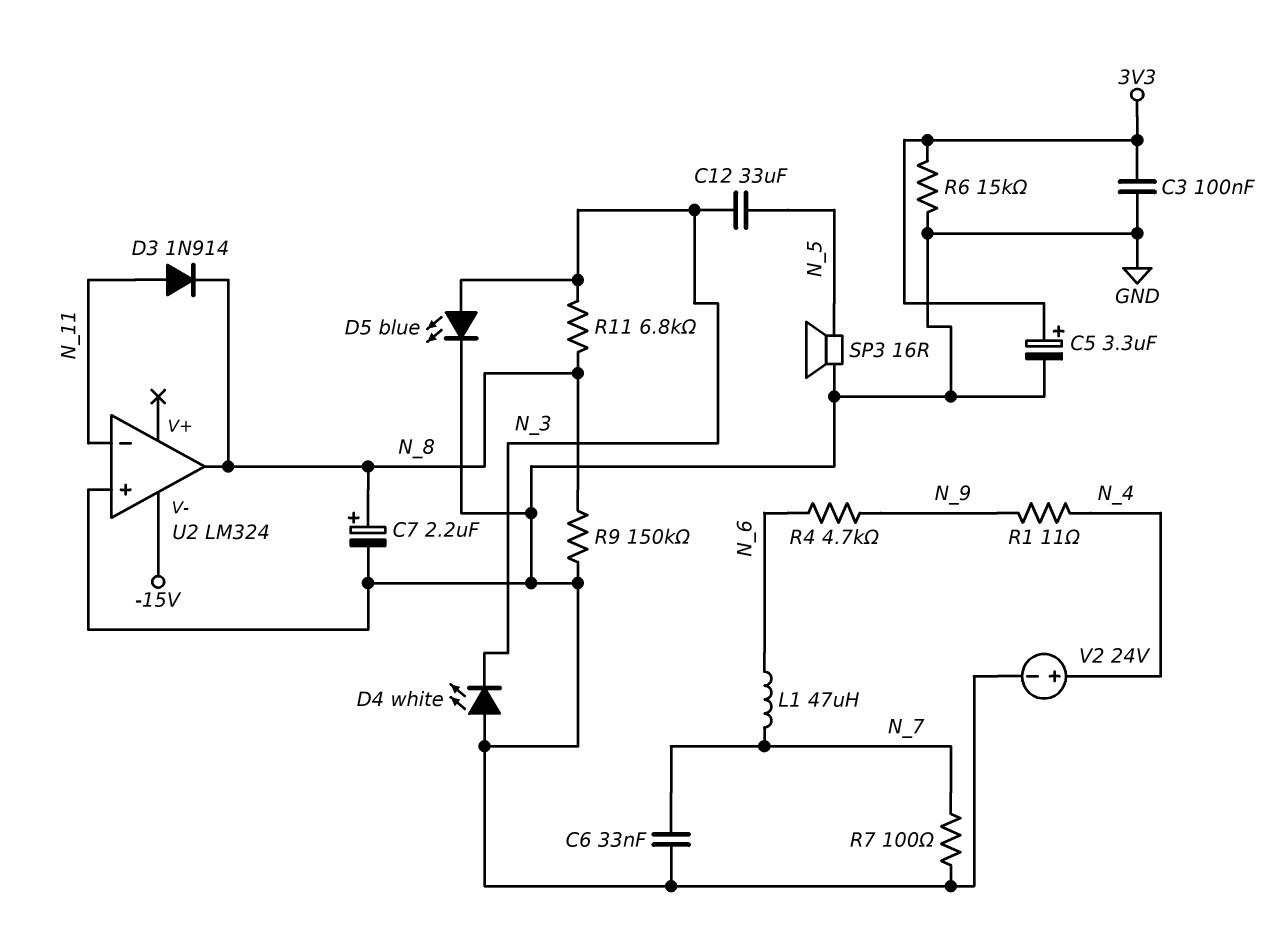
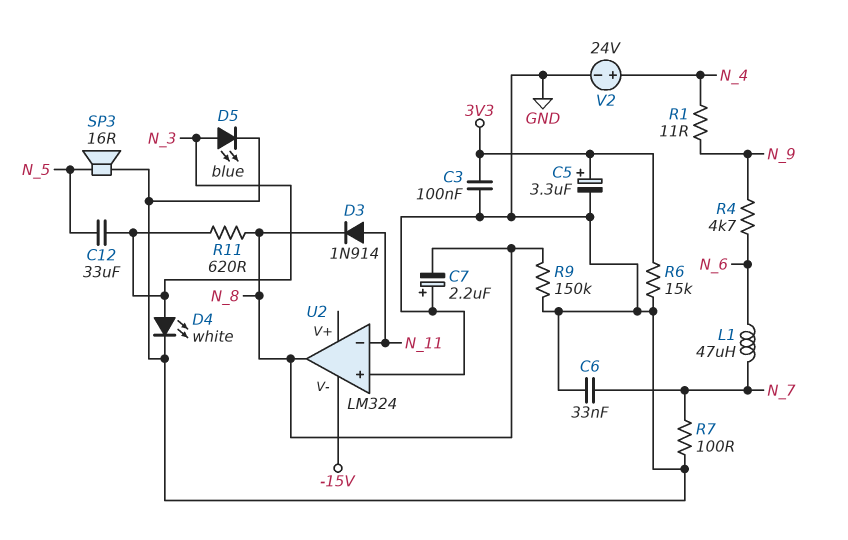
C7: 2.2uF (plus N_8, minus GND) -> 2.2uF (plus GND, minus N_8)
D4: LED white (A GND, K N_3) -> LED white (A N_3, K GND)
R11: 6.8k (N_3, N_8) -> 620 (N_3, N_8)

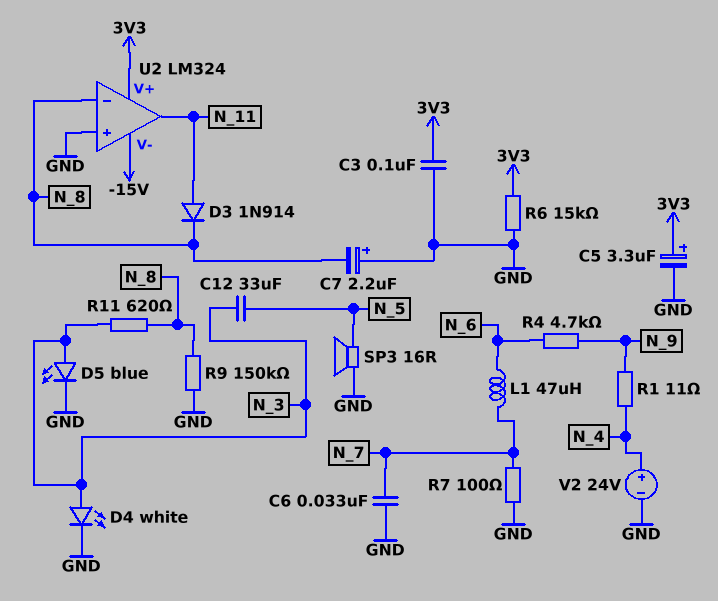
U2 pin V+: none -> 3V3
U2 pin in-: N_11 -> N_8
U2 pin out: N_8 -> N_11

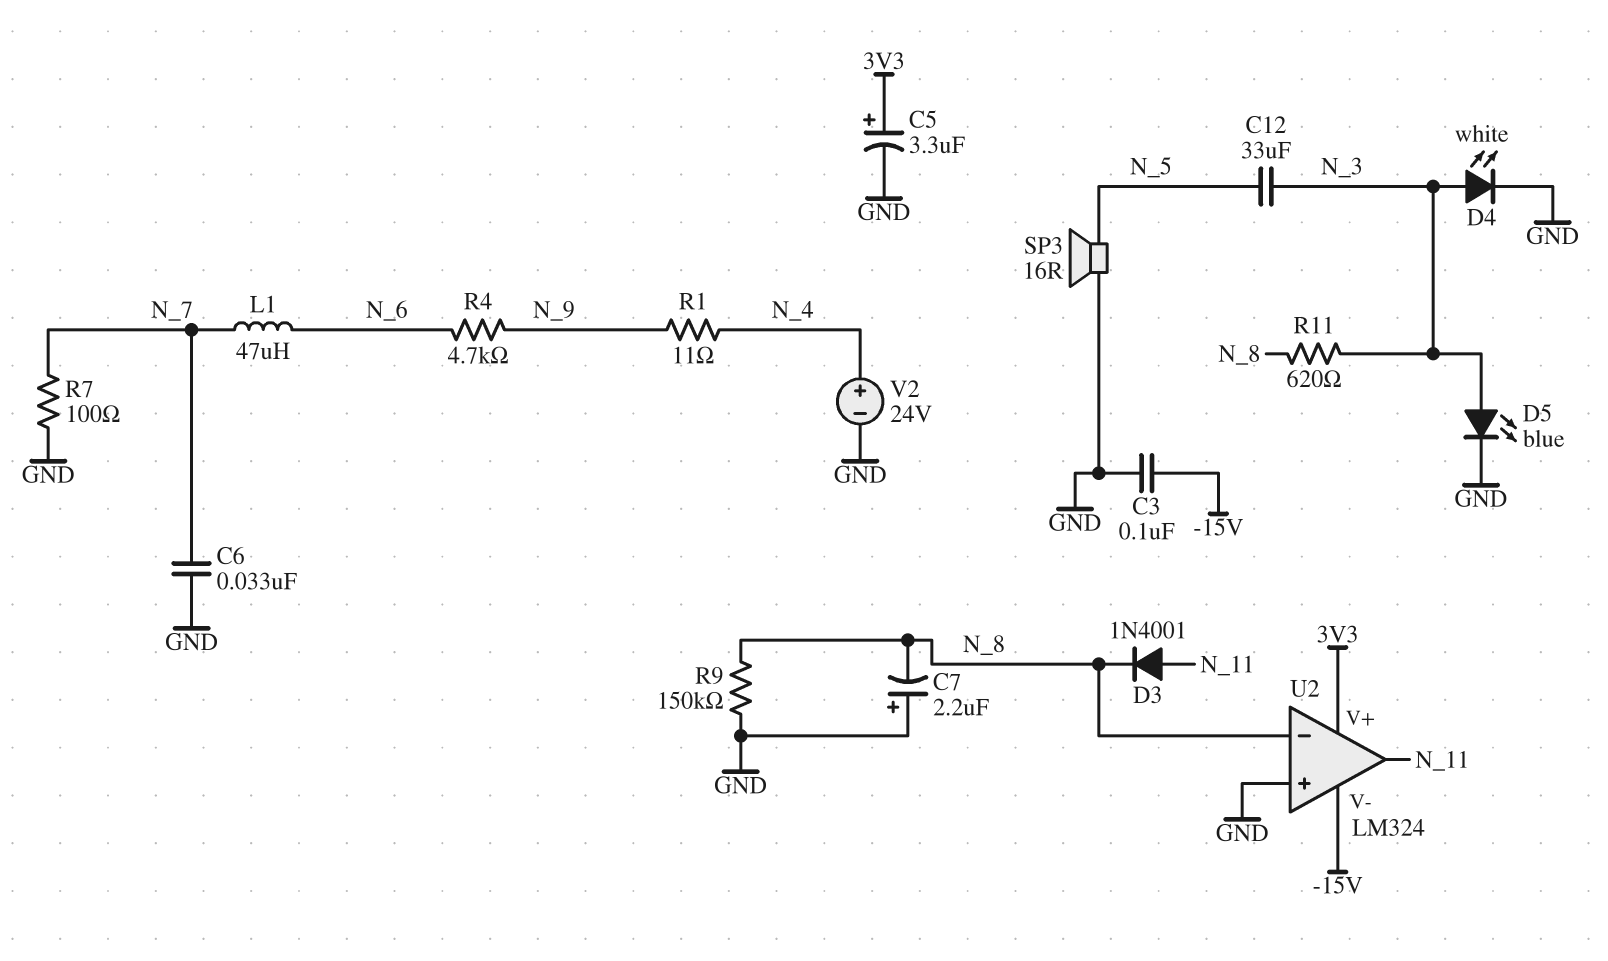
C3: 100nF (3V3, GND) -> 100nF (-15V, GND)
D3: diode 1N914 (A N_11, K N_8) -> diode 1N4001 (A N_11, K N_8)
R6: 15k (3V3, GND) -> none

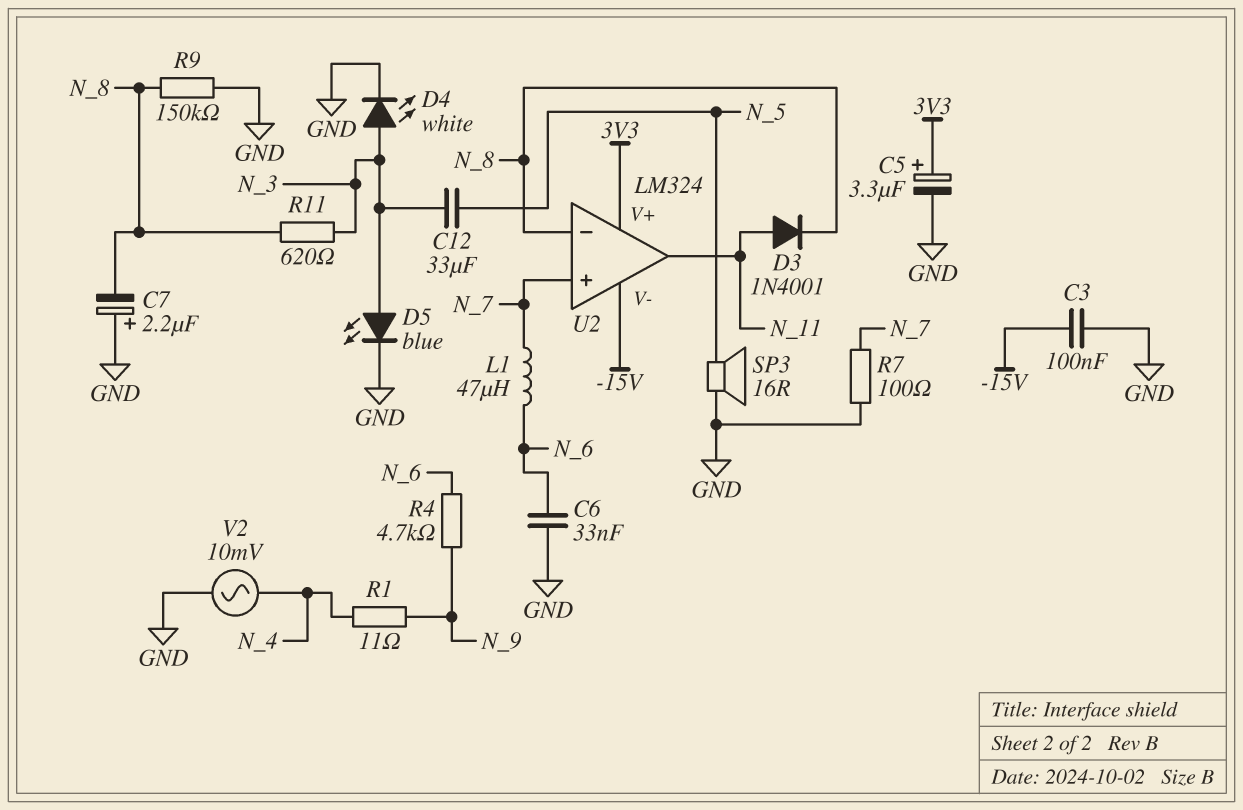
C6: 33nF (GND, N_7) -> 33nF (GND, N_6)
U2 pin in+: GND -> N_7
V2: 24V (plus N_4, minus GND) -> AC 10mV (GND, N_4)

